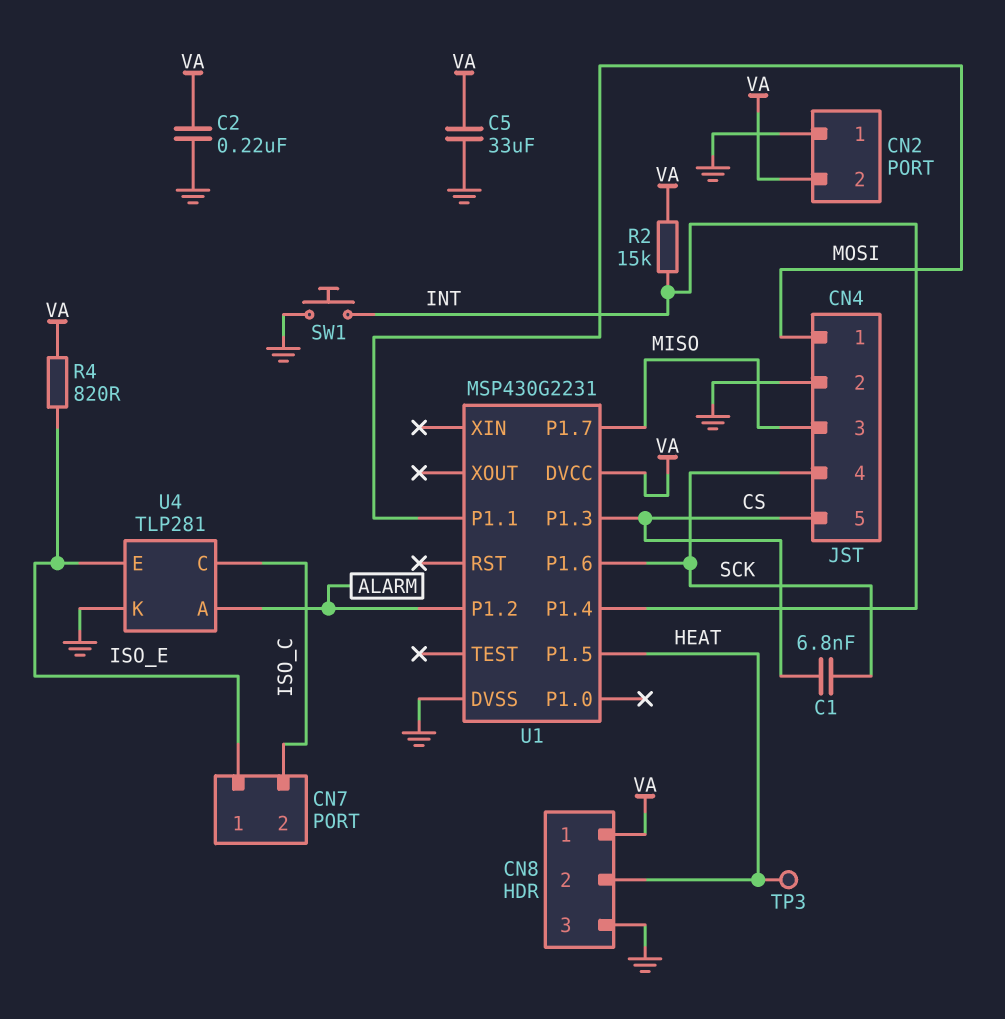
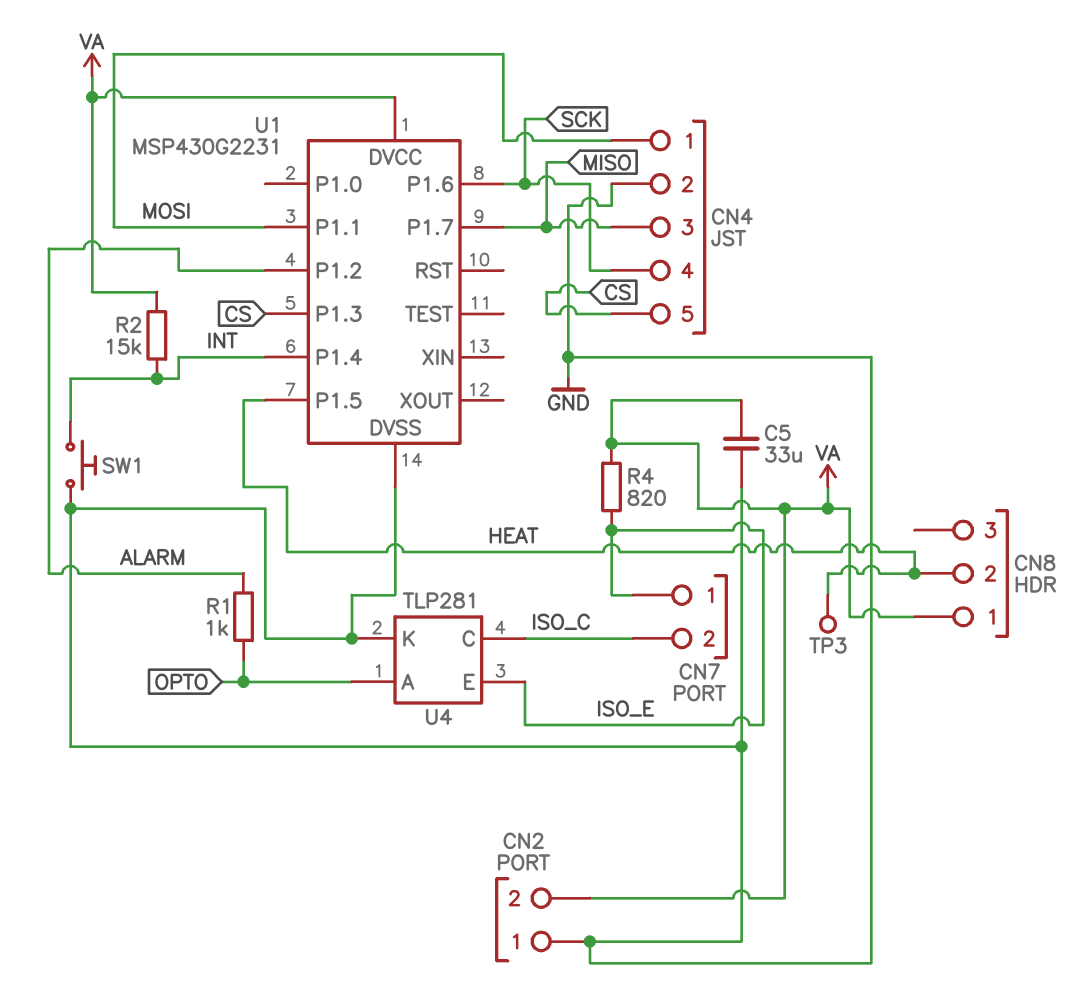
C1: 6.8nF (CS, SCK) -> none
C2: 220nF (GND, VA) -> none
CN8 pin 3: GND -> none
R1: none -> 1k (ALARM, OPTO)
U4 pin A: ALARM -> OPTO

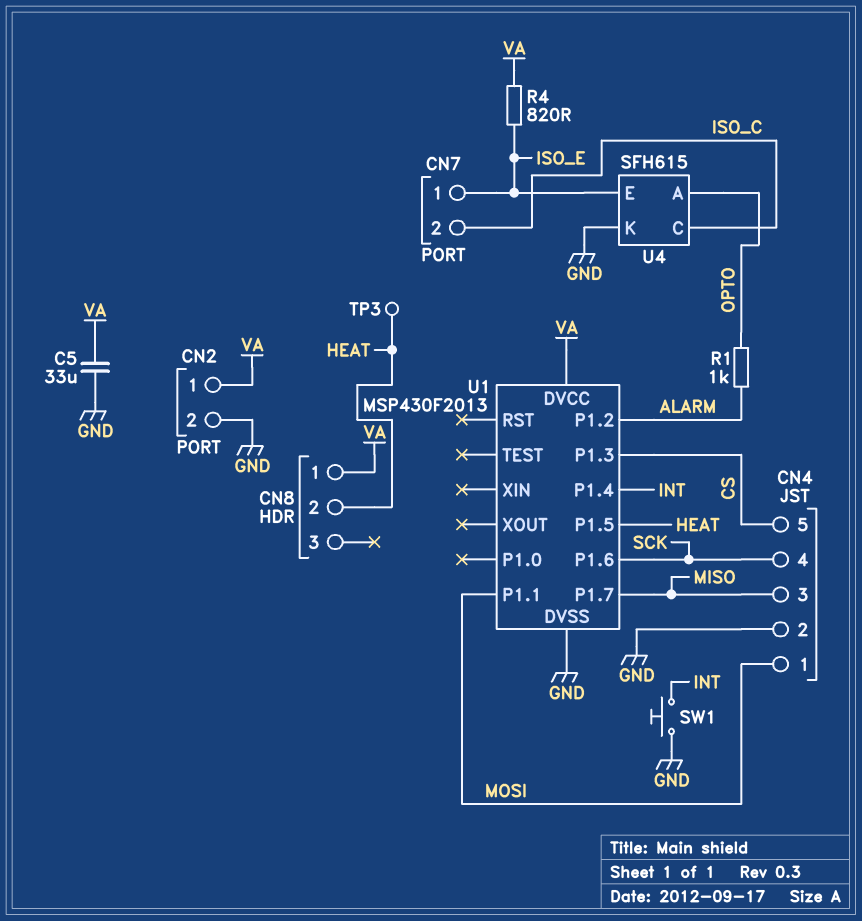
CN2 pin 1: GND -> VA
CN2 pin 2: VA -> GND
R2: 15k (INT, VA) -> none
U1: MSP430G2231 -> MSP430F2013
U4: TLP281 -> SFH615

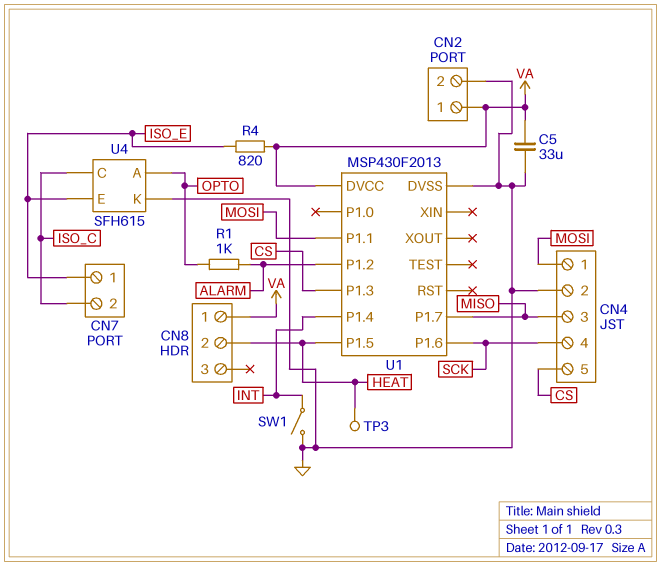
SW1: button (GND, INT) -> switch (GND, INT)

